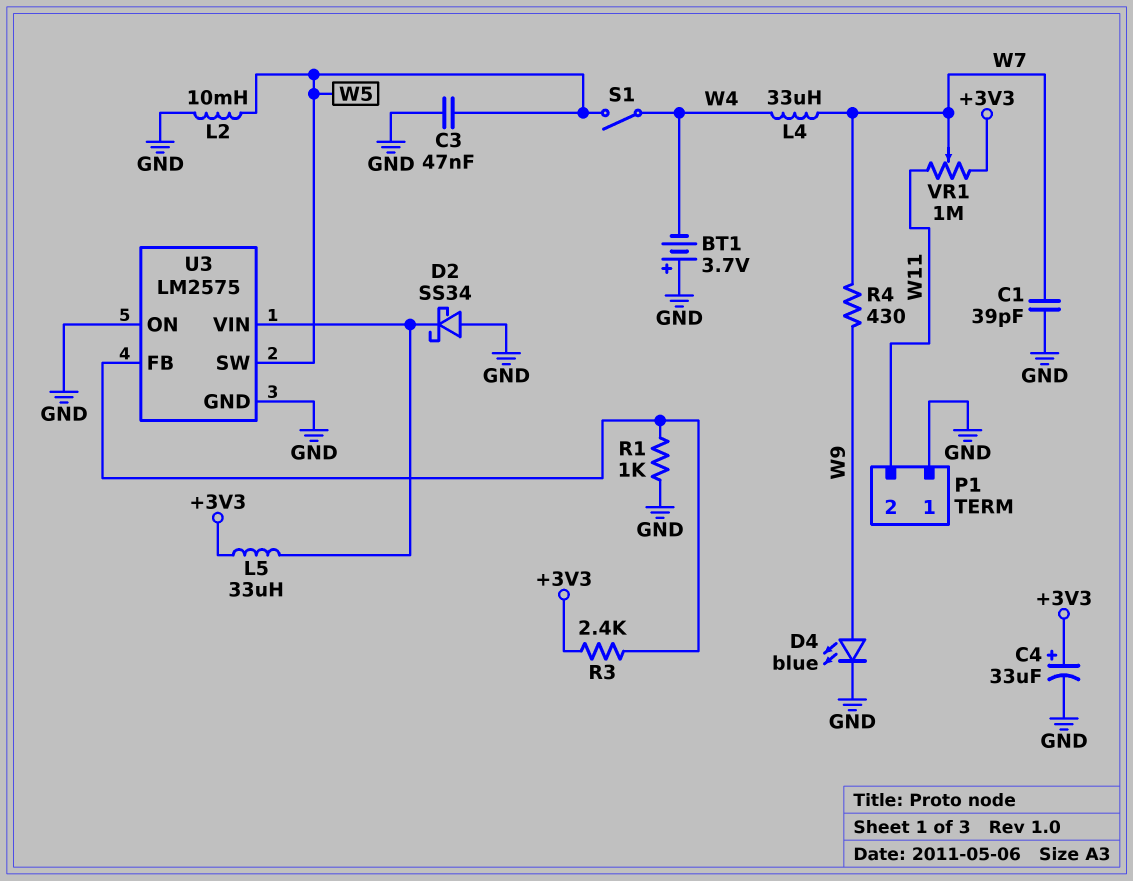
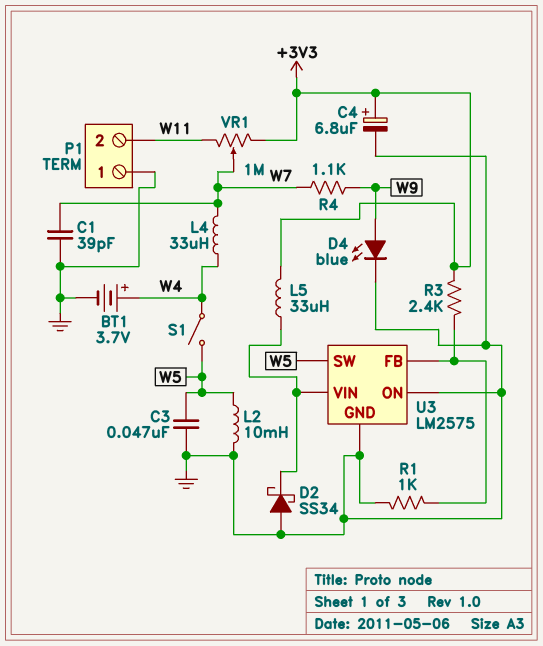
BT1: 3.7V (plus GND, minus W4) -> 3.7V (plus W4, minus GND)
C4: 33uF (plus +3V3, minus GND) -> 6.8uF (plus +3V3, minus GND)
R4: 430 (W7, W9) -> 1.1k (W7, W9)

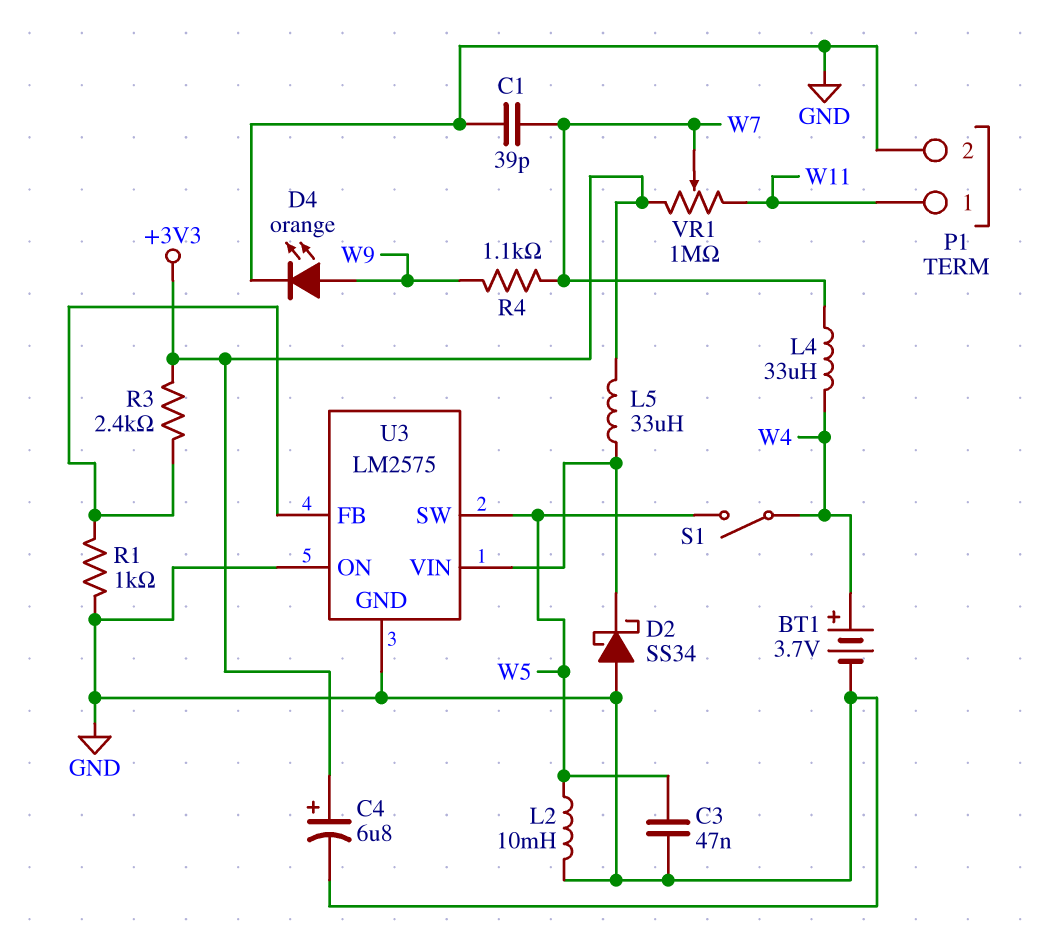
D4: LED blue (A W9, K GND) -> LED orange (A W9, K GND)
P1 pin 1: GND -> W11
P1 pin 2: W11 -> GND

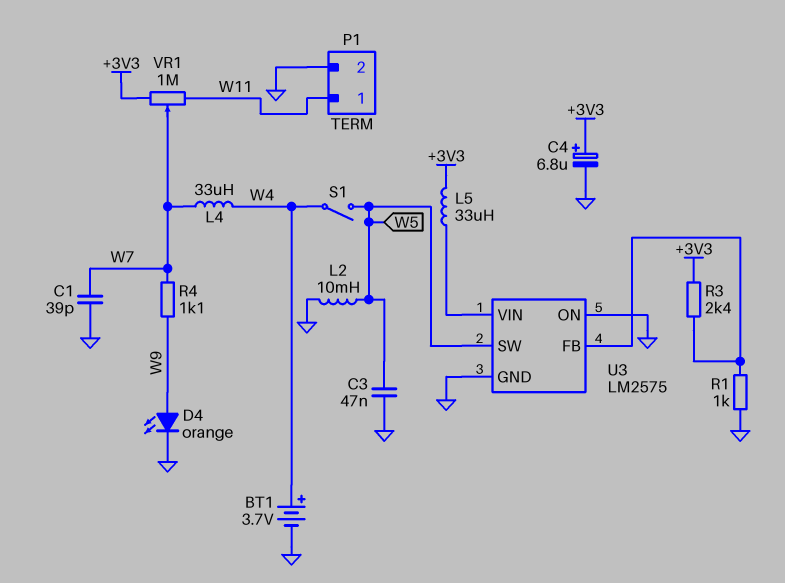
D2: schottky SS34 (A GND, K U3/VIN) -> none

